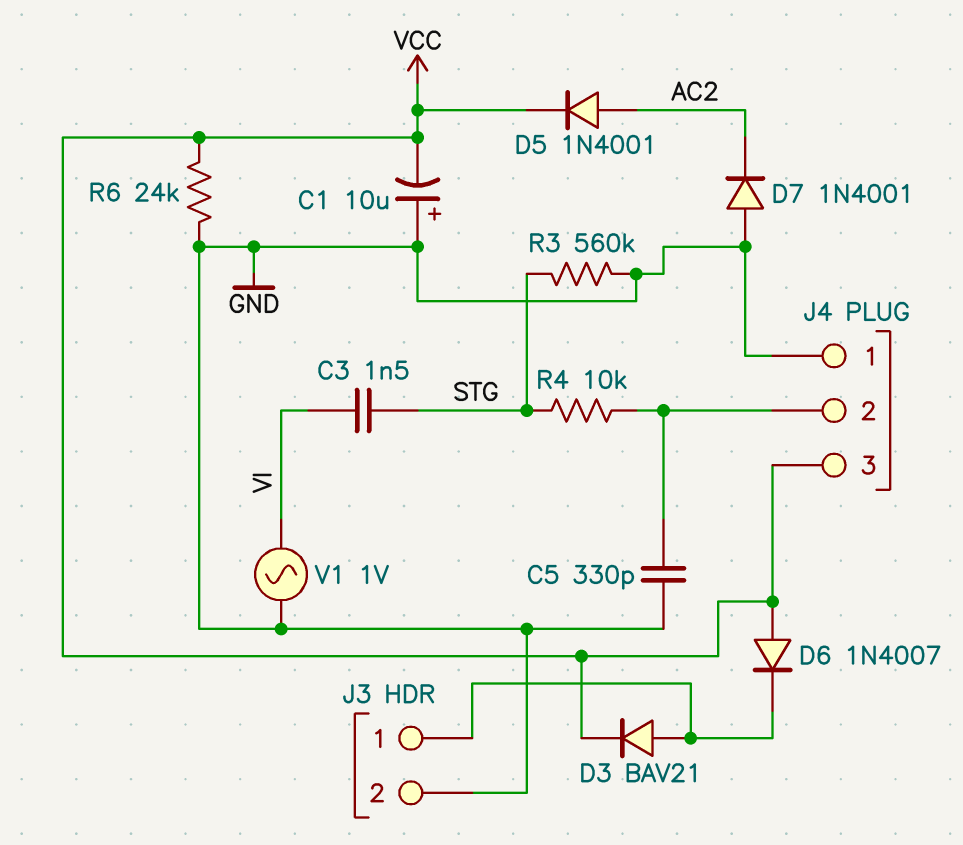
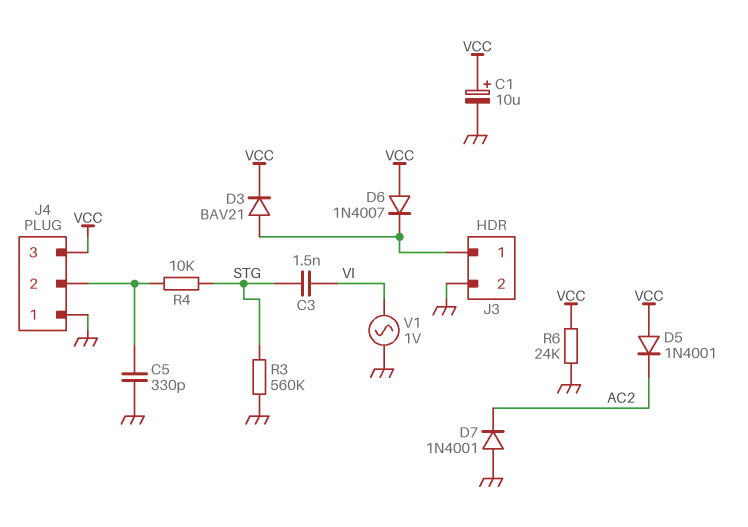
C1: 10uF (plus GND, minus VCC) -> 10uF (plus VCC, minus GND)
D5: diode 1N4001 (A AC2, K VCC) -> diode 1N4001 (A VCC, K AC2)

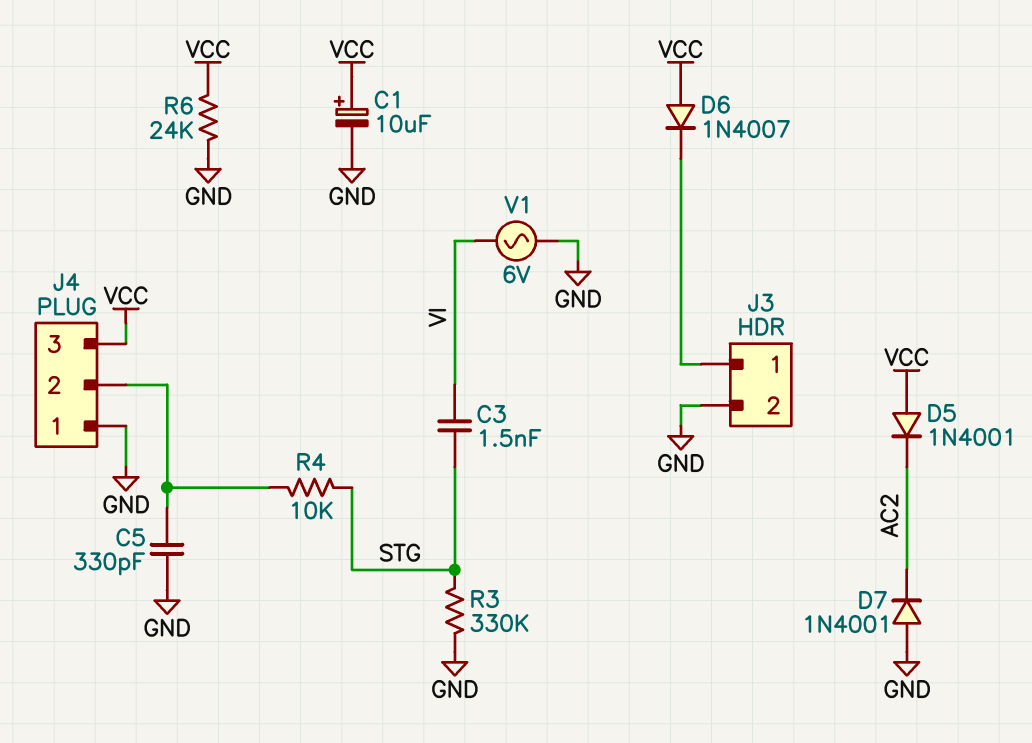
D3: diode BAV21 (A J3/1, K VCC) -> none
R3: 560k (GND, STG) -> 330k (GND, STG)
V1: AC 1V (GND, VI) -> AC 6V (GND, VI)

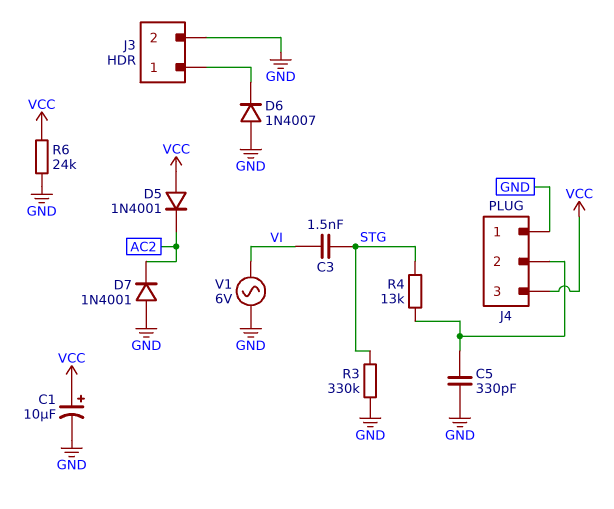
D6: diode 1N4007 (A VCC, K J3/1) -> diode 1N4007 (A GND, K J3/1)
R4: 10k (J4/2, STG) -> 13k (J4/2, STG)

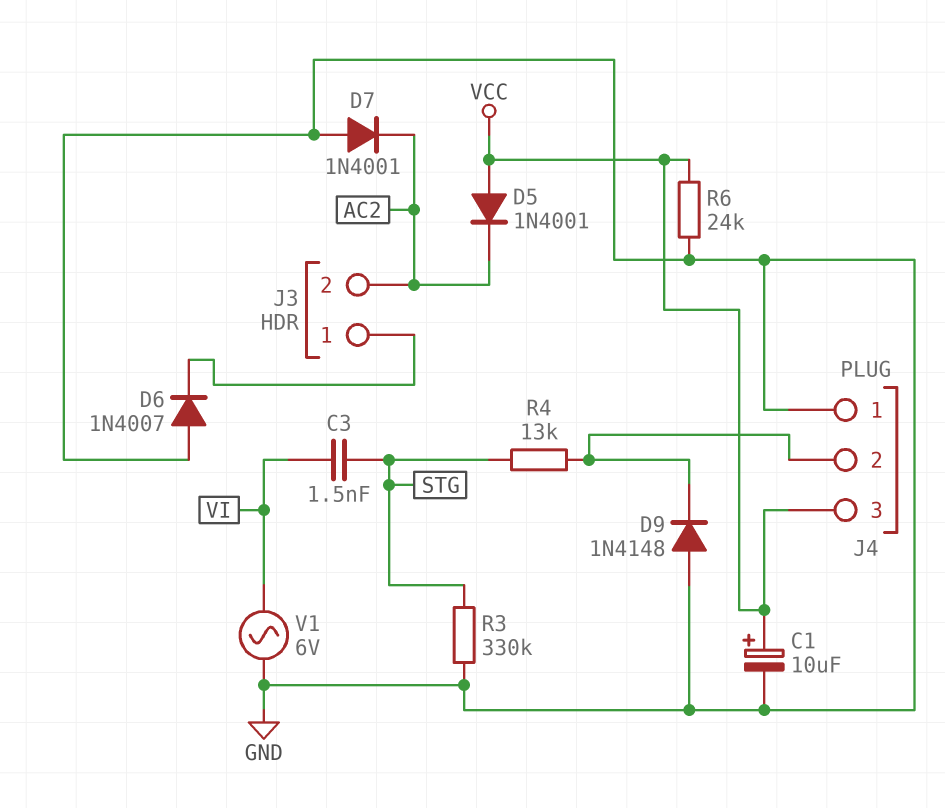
C5: 330pF (GND, J4/2) -> none
D9: none -> diode 1N4148 (A GND, K J4/2)
J3 pin 2: GND -> AC2

